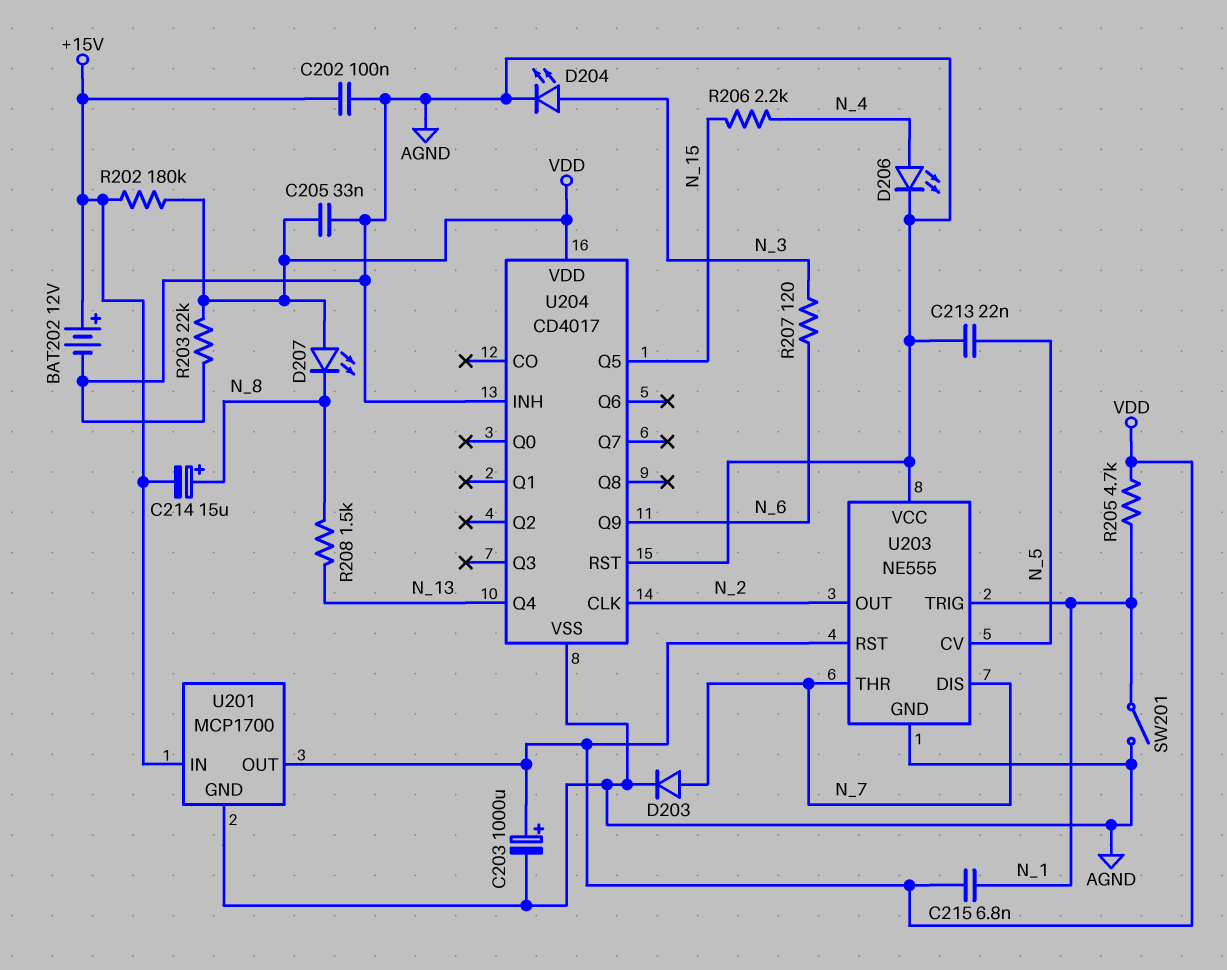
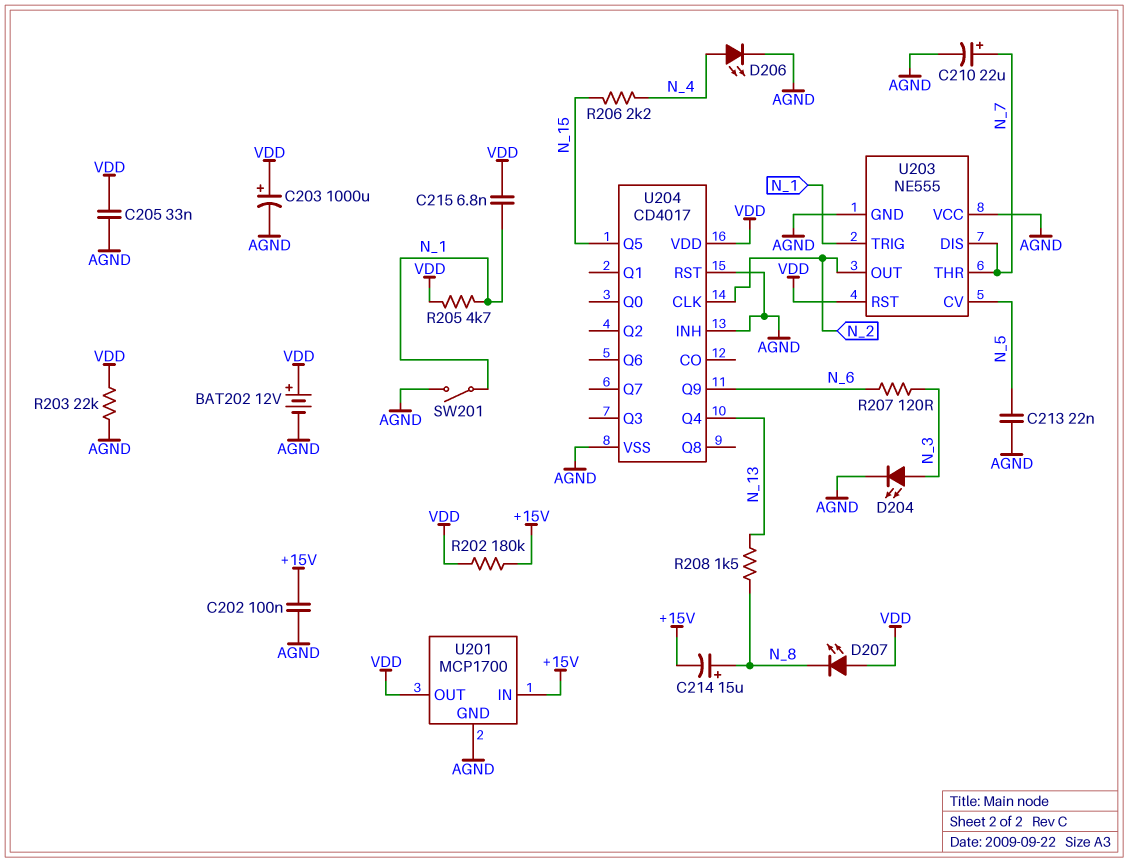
BAT202: 12V (plus +15V, minus AGND) -> 12V (plus VDD, minus AGND)
C210: none -> 22uF (plus N_7, minus AGND)
D203: diode (A N_7, K AGND) -> none

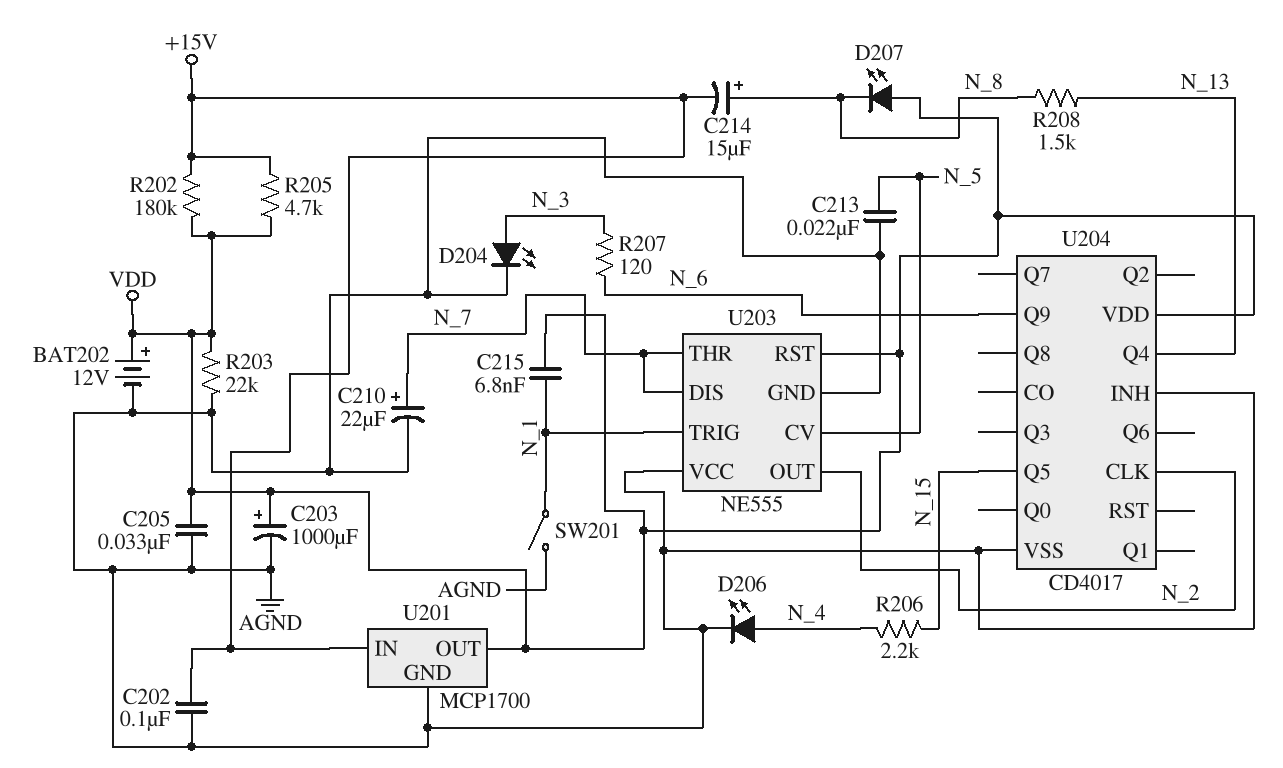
R205: 4.7k (N_1, VDD) -> 4.7k (+15V, VDD)
U204 pin RST: AGND -> none

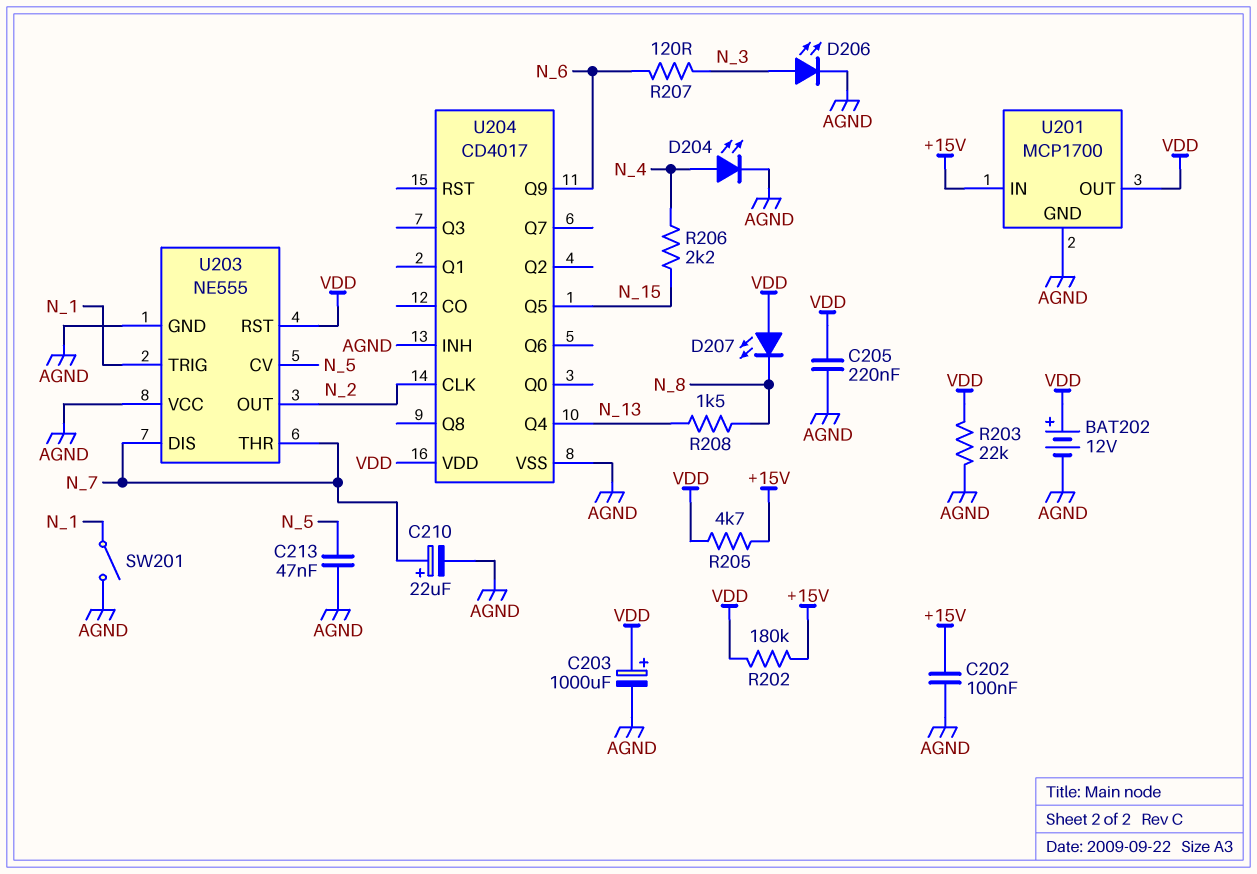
C205: 33nF (AGND, VDD) -> 220nF (AGND, VDD)
C213: 22nF (AGND, N_5) -> 47nF (AGND, N_5)
C214: 15uF (plus N_8, minus +15V) -> none
C215: 6.8nF (N_1, VDD) -> none
D204: LED (A N_3, K AGND) -> LED (A N_4, K AGND)
D206: LED (A N_4, K AGND) -> LED (A N_3, K AGND)

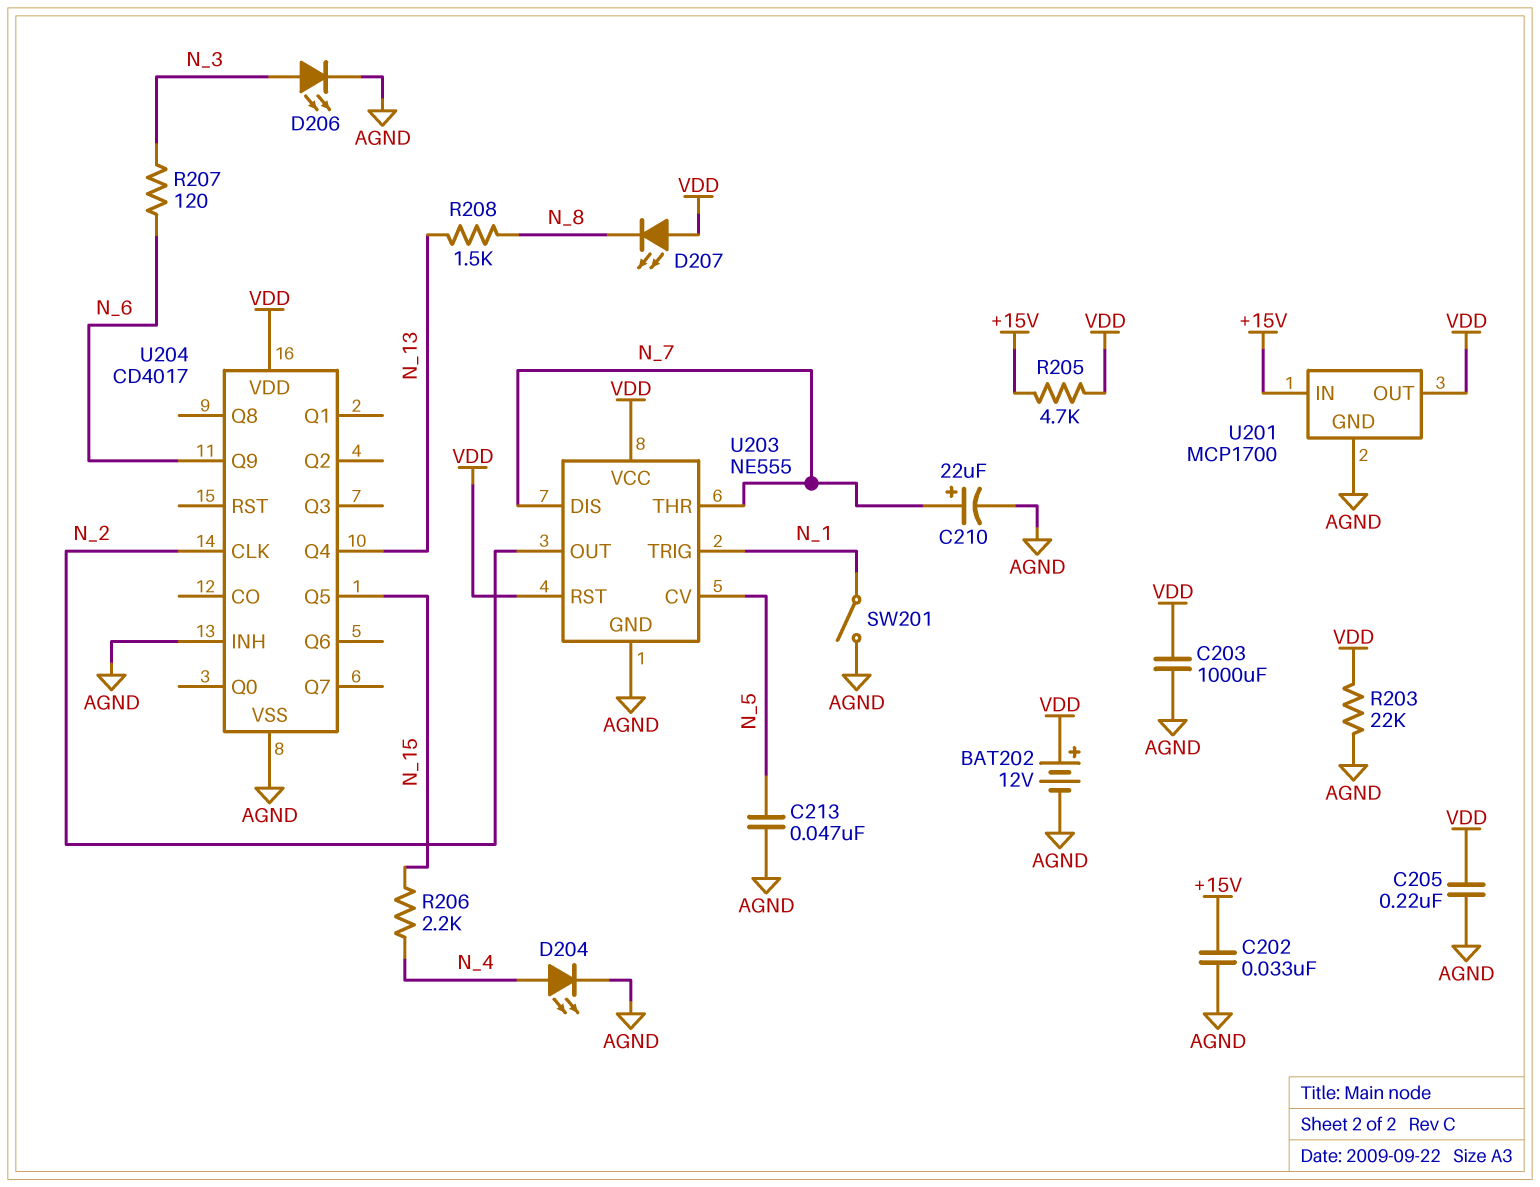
C202: 100nF (+15V, AGND) -> 33nF (+15V, AGND)
C203: 1000uF (plus VDD, minus AGND) -> 1000uF (AGND, VDD)
R202: 180k (+15V, VDD) -> none
U203 pin VCC: AGND -> VDD

